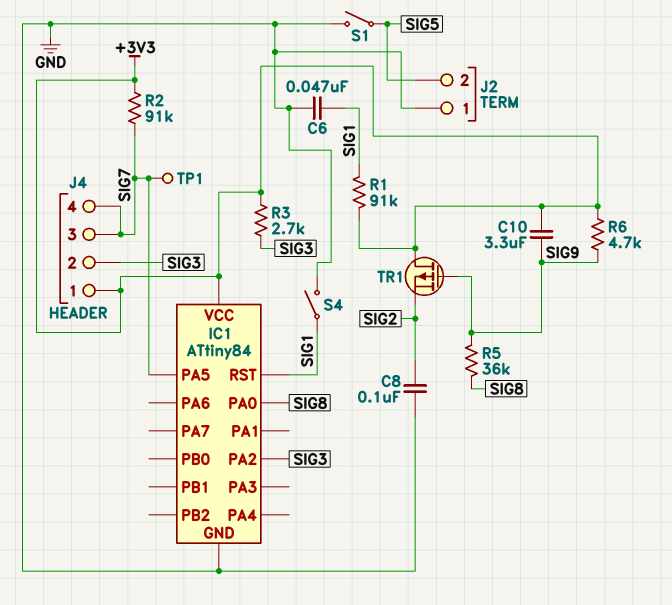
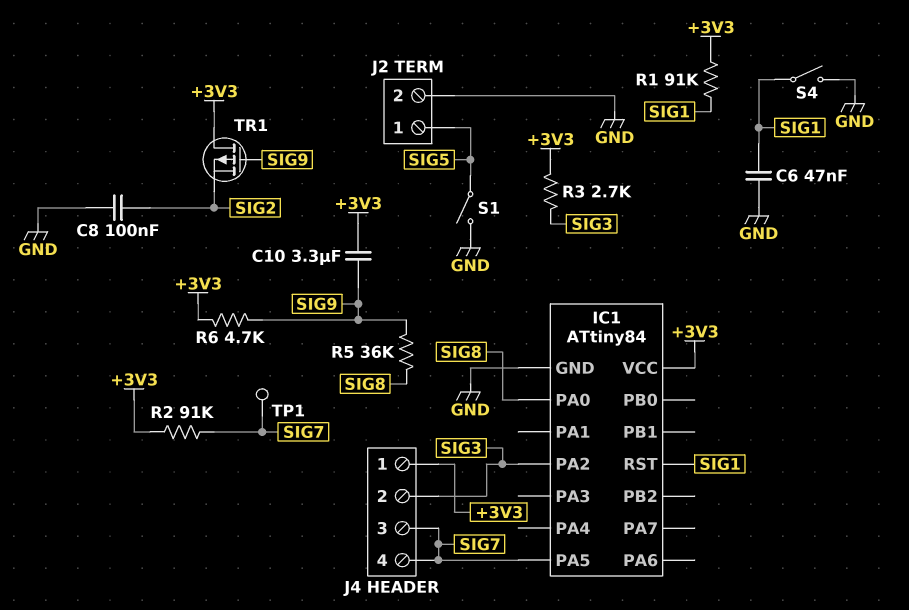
J2 pin 1: GND -> SIG5
J2 pin 2: SIG5 -> GND

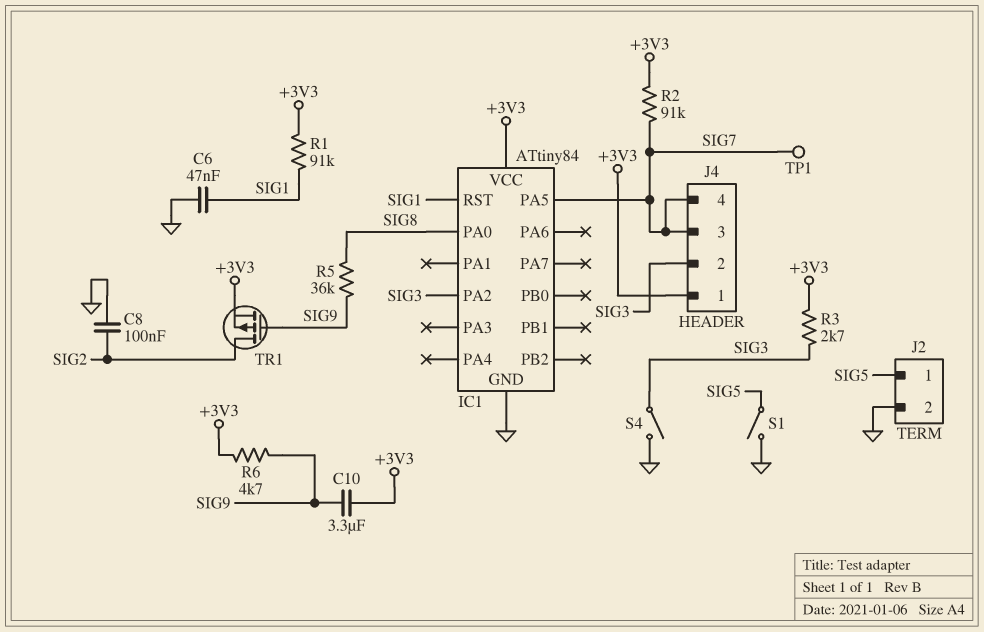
S4: switch (GND, SIG1) -> switch (GND, SIG3)
TR1: PMOS (G SIG9, D +3V3, S SIG2) -> PMOS (G SIG9, D SIG2, S +3V3)

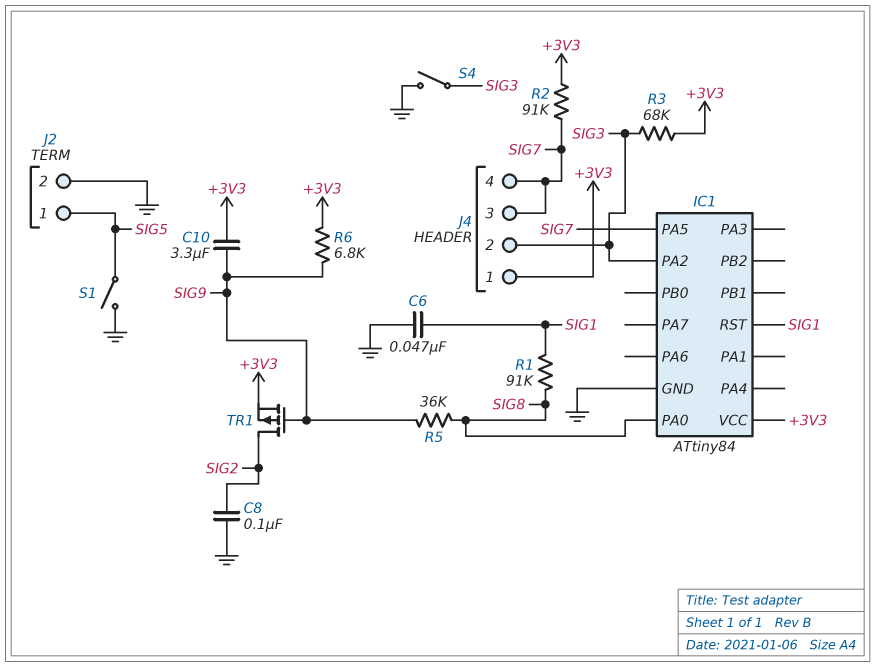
R1: 91k (+3V3, SIG1) -> 91k (SIG1, SIG8)
R3: 2.7k (+3V3, SIG3) -> 68k (+3V3, SIG3)
R6: 4.7k (+3V3, SIG9) -> 6.8k (+3V3, SIG9)
TP1: test point (SIG7) -> none

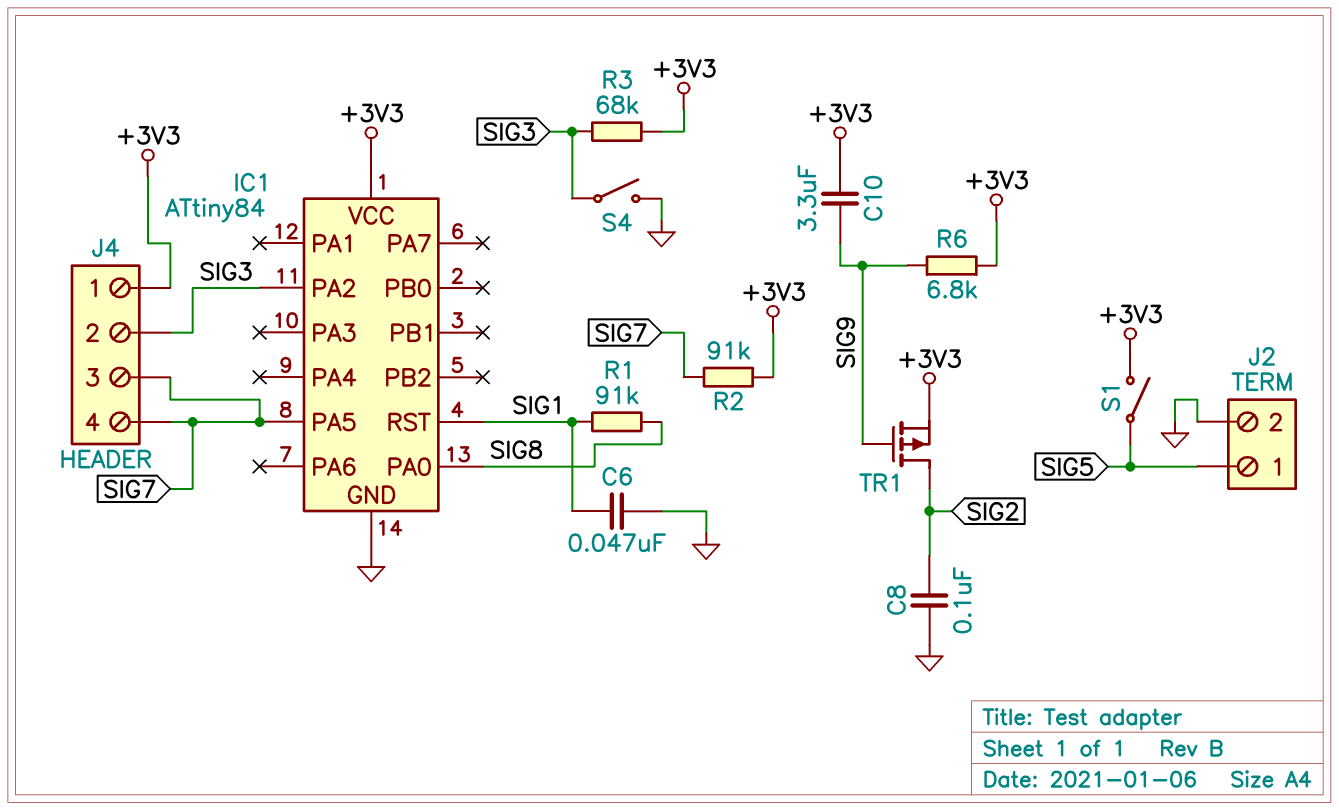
R5: 36k (SIG8, SIG9) -> none
S1: switch (GND, SIG5) -> switch (+3V3, SIG5)

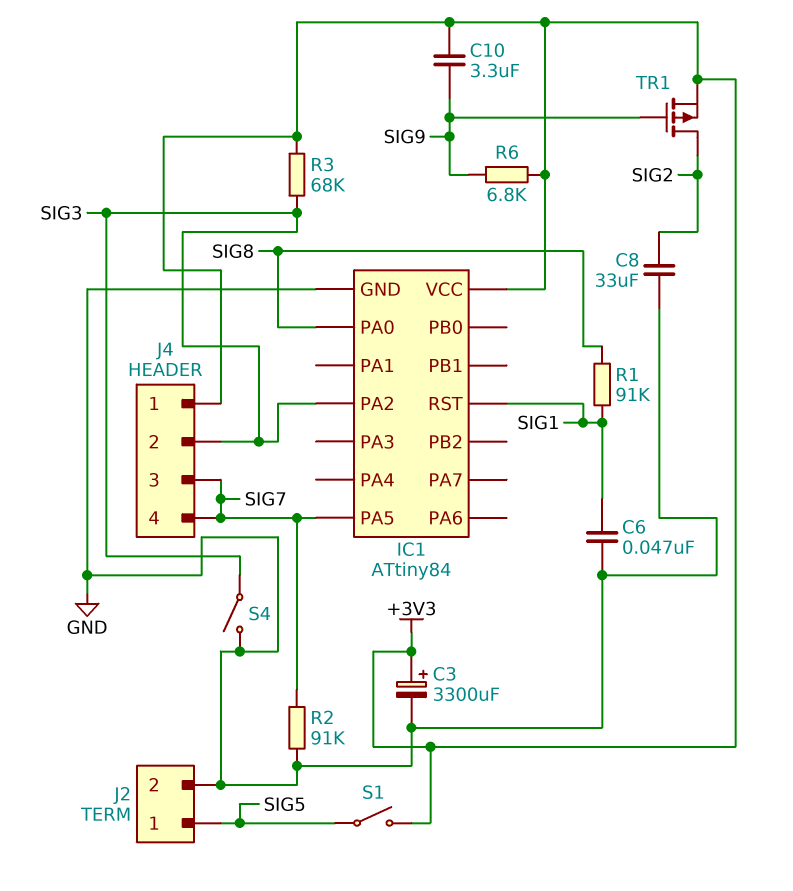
C3: none -> 3300uF (plus +3V3, minus GND)
C8: 100nF (GND, SIG2) -> 33uF (GND, SIG2)
R2: 91k (+3V3, SIG7) -> 91k (GND, SIG7)

